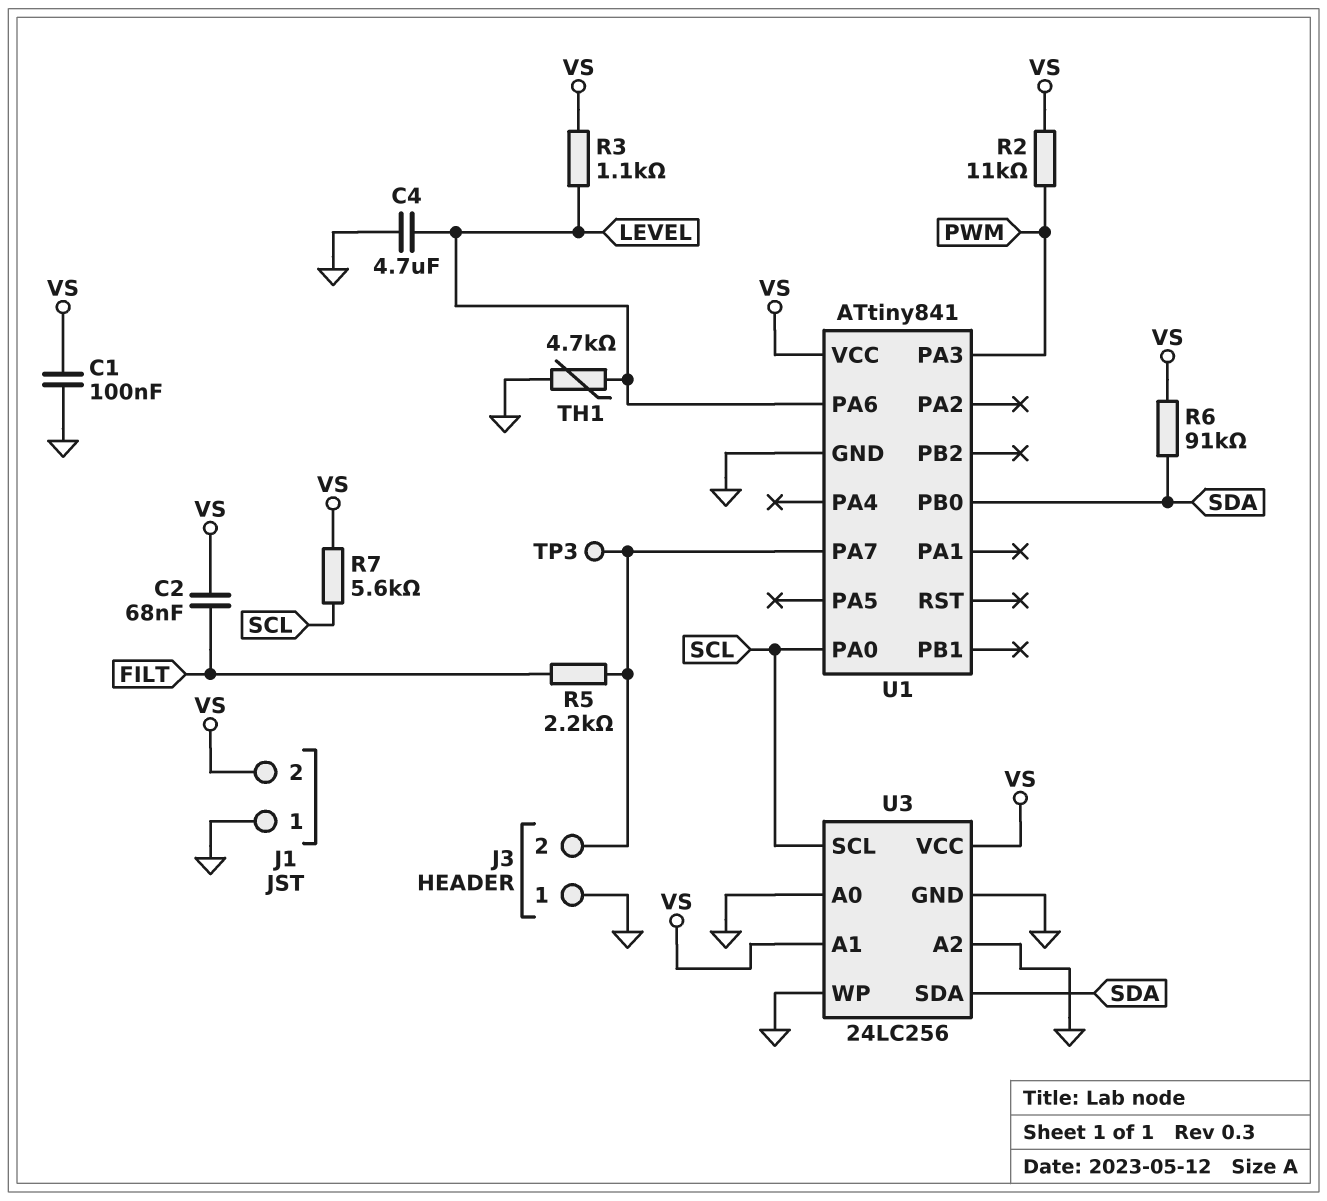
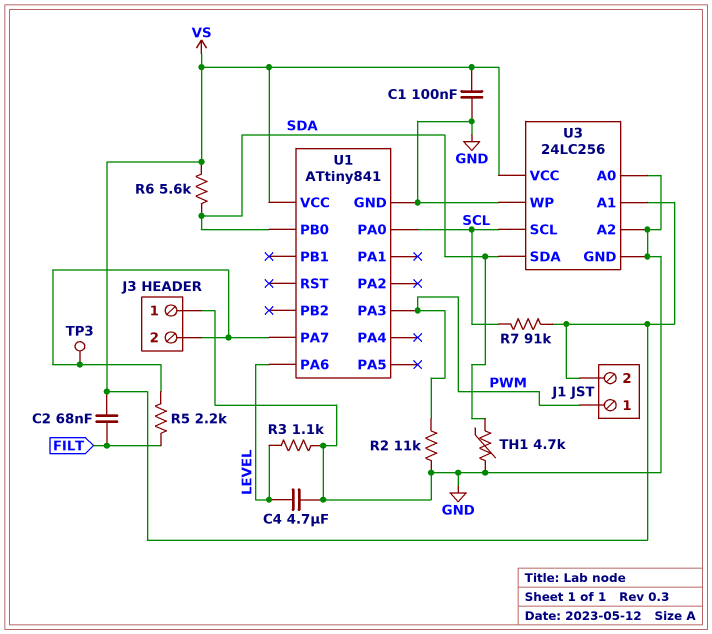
J1 pin 1: GND -> PWM
R2: 11k (PWM, VS) -> 11k (GND, PWM)
R3: 1.1k (LEVEL, VS) -> 1.1k (GND, LEVEL)
R6: 91k (SDA, VS) -> 5.6k (SDA, VS)
R7: 5.6k (SCL, VS) -> 91k (SCL, VS)
TH1: 4.7k (GND, LEVEL) -> 4.7k (GND, SDA)

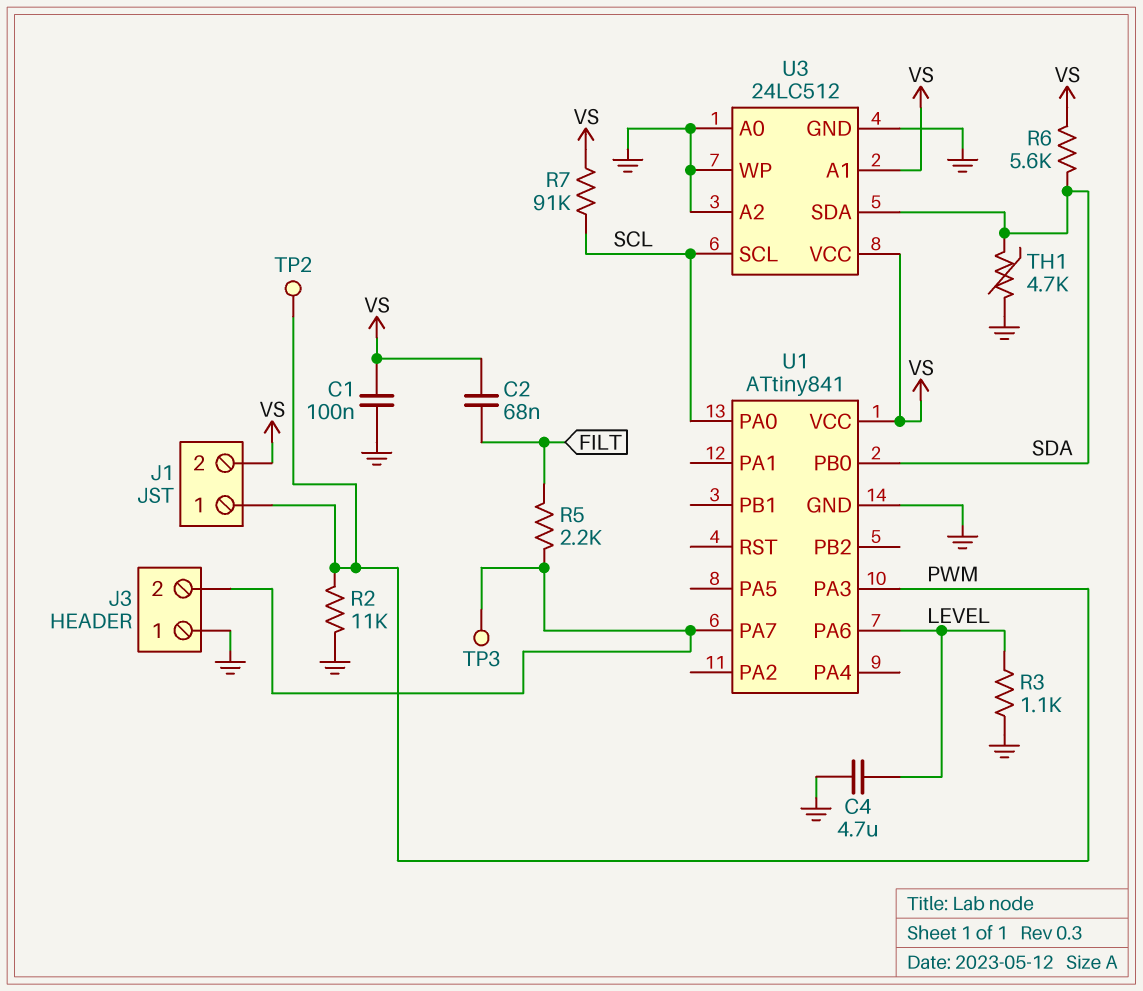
TP2: none -> test point (PWM)
U3: 24LC256 -> 24LC512

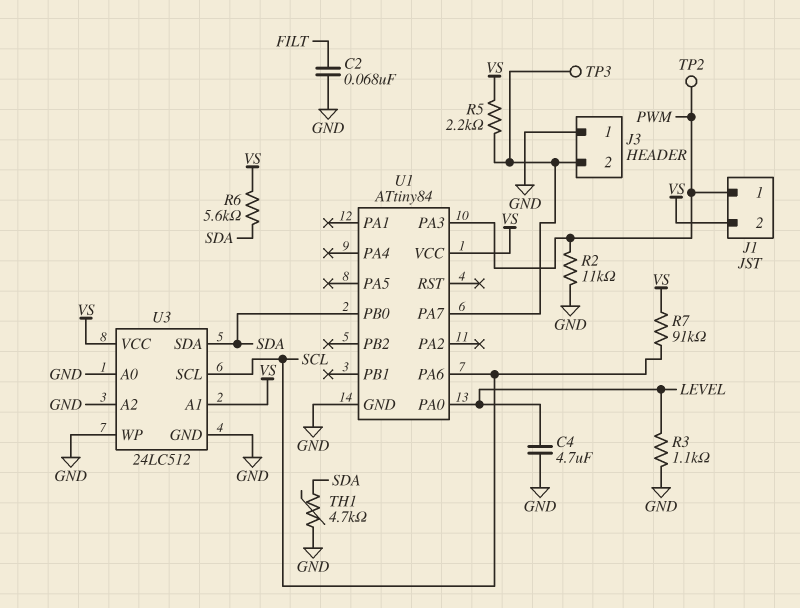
C1: 100nF (GND, VS) -> none
C2: 68nF (FILT, VS) -> 68nF (FILT, GND)
R5: 2.2k (FILT, J3/2) -> 2.2k (J3/2, VS)
U1: ATtiny841 -> ATtiny84
U1 pin PA0: SCL -> LEVEL
U1 pin PA6: LEVEL -> SCL

